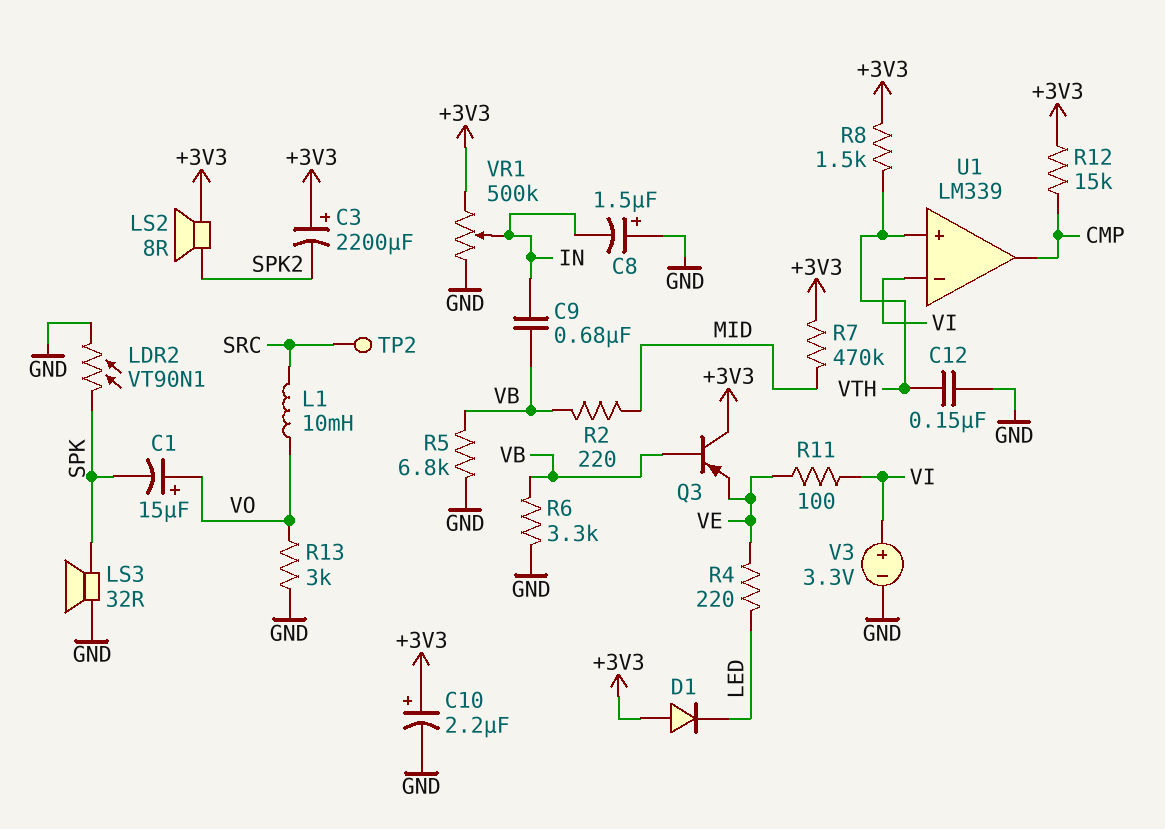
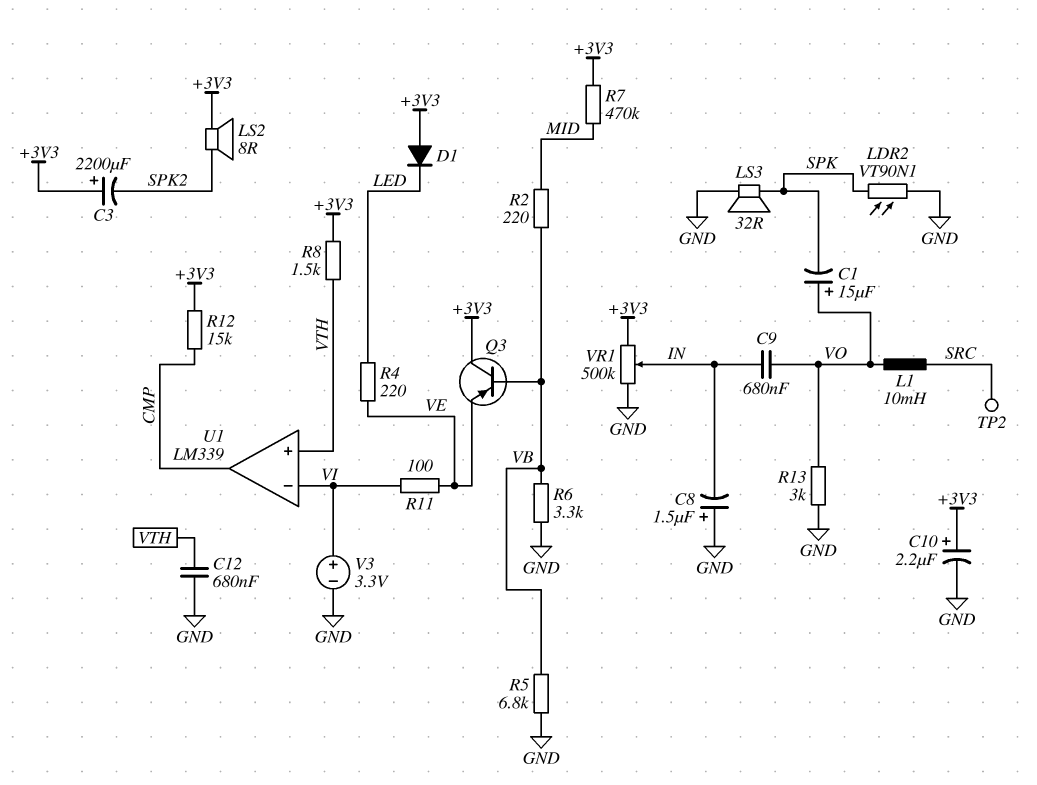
C9: 680nF (IN, VB) -> 680nF (IN, VO)
C12: 150nF (GND, VTH) -> 680nF (GND, VTH)

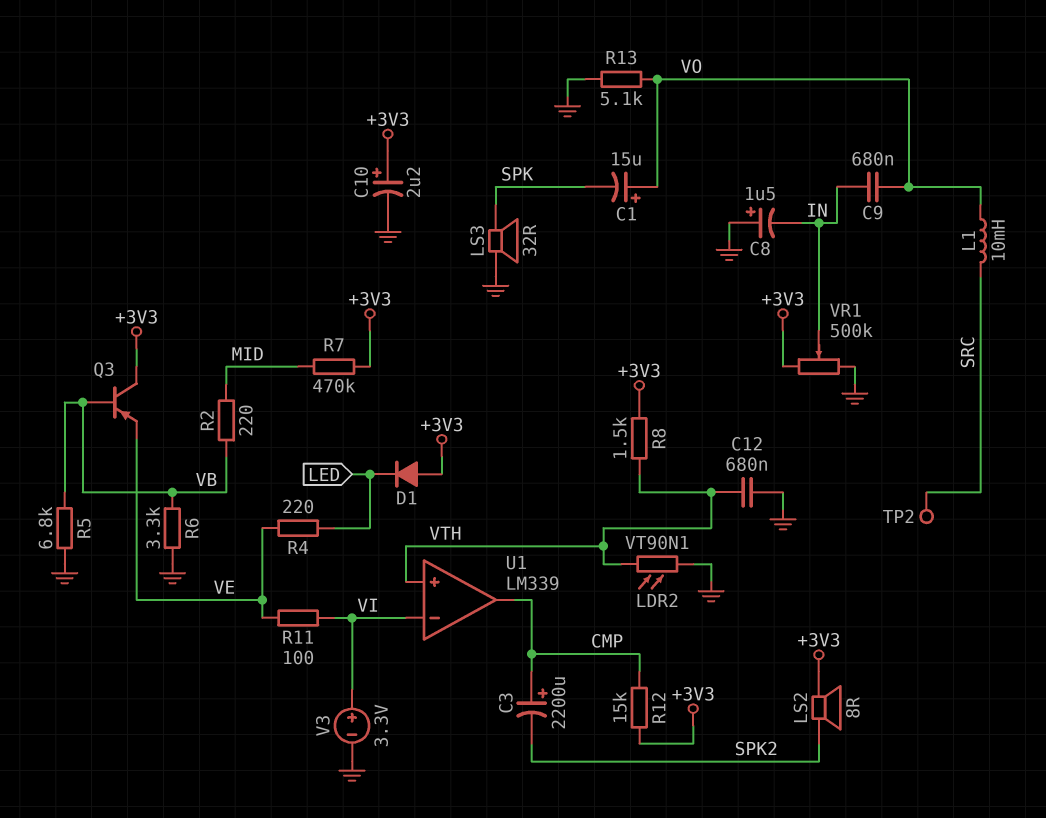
C3: 2200uF (plus +3V3, minus SPK2) -> 2200uF (plus CMP, minus SPK2)
LDR2: VT90N1 (GND, SPK) -> VT90N1 (GND, VTH)
R13: 3k (GND, VO) -> 5.1k (GND, VO)

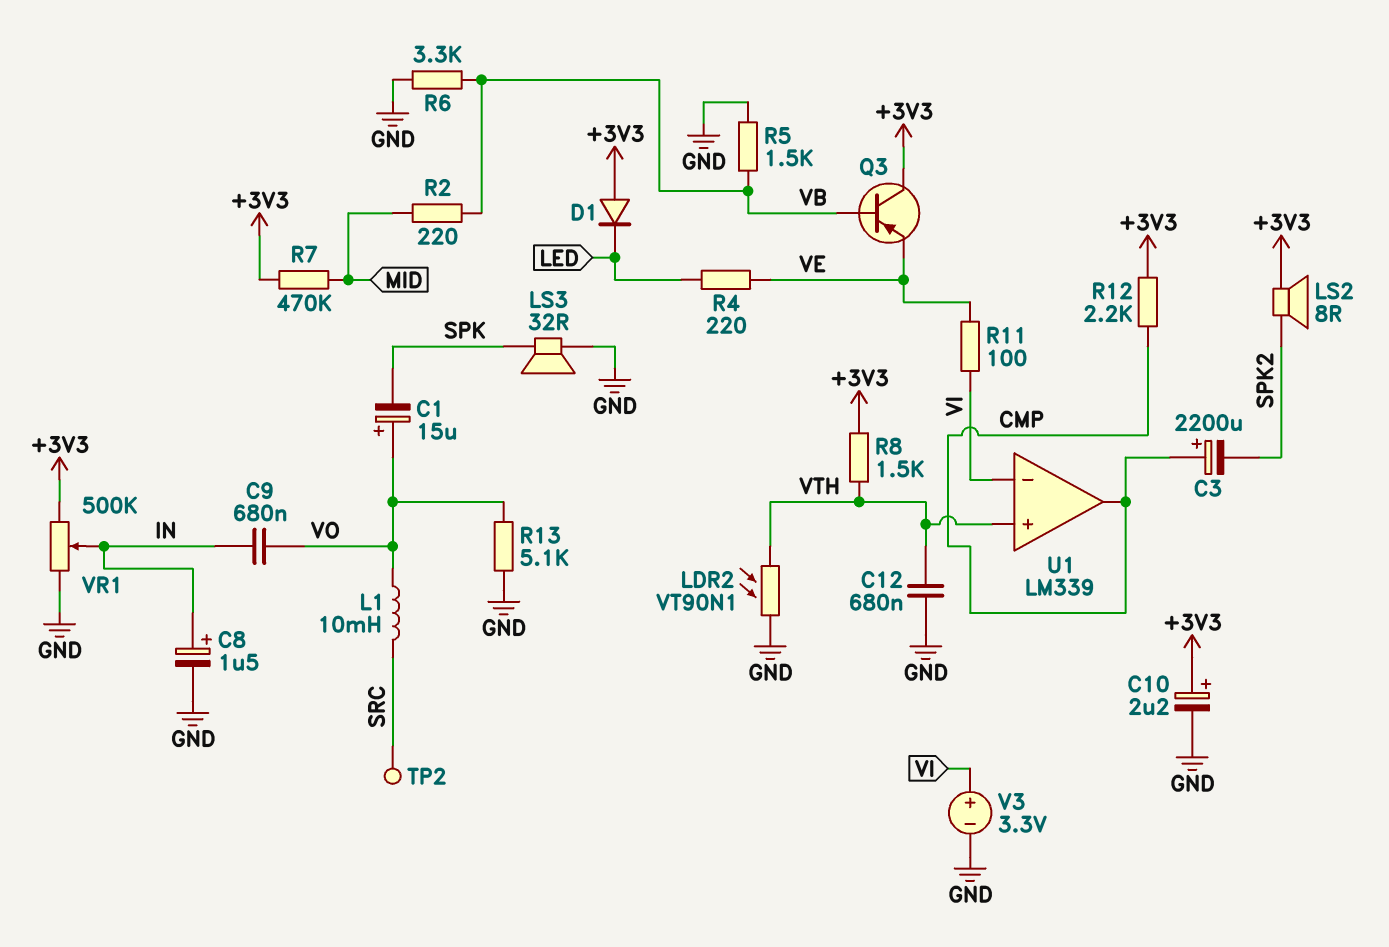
C8: 1.5uF (plus GND, minus IN) -> 1.5uF (plus IN, minus GND)
R5: 6.8k (GND, VB) -> 1.5k (GND, VB)
R12: 15k (+3V3, CMP) -> 2.2k (+3V3, CMP)

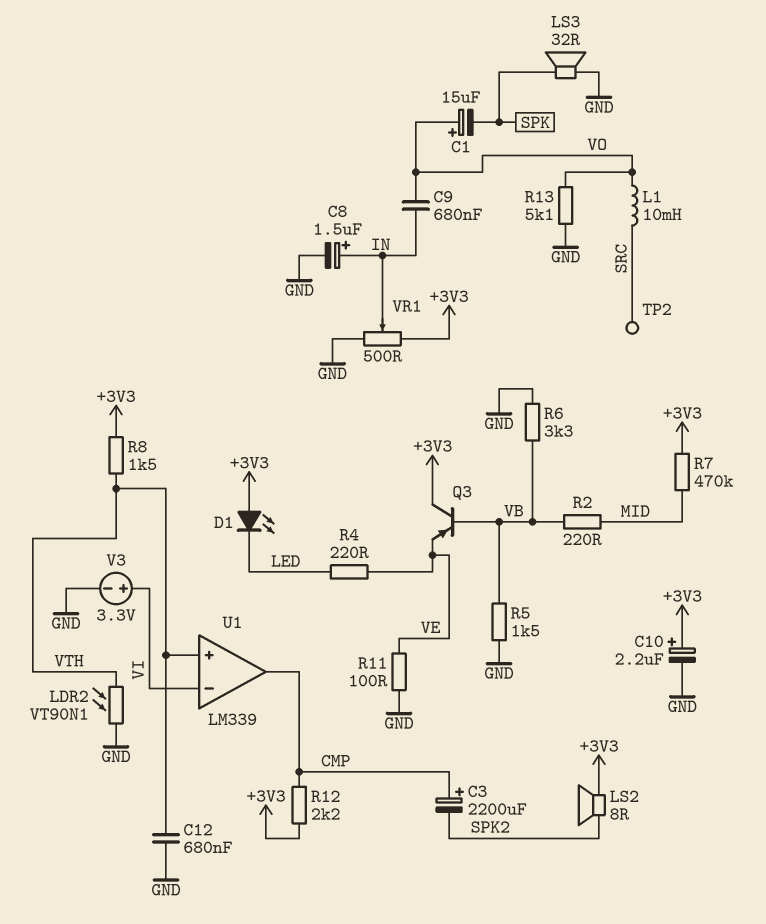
D1: diode (A +3V3, K LED) -> LED (A +3V3, K LED)
R11: 100 (VE, VI) -> 100 (GND, VE)
VR1: 500k (+3V3, GND, wiper IN) -> 500 (+3V3, GND, wiper IN)

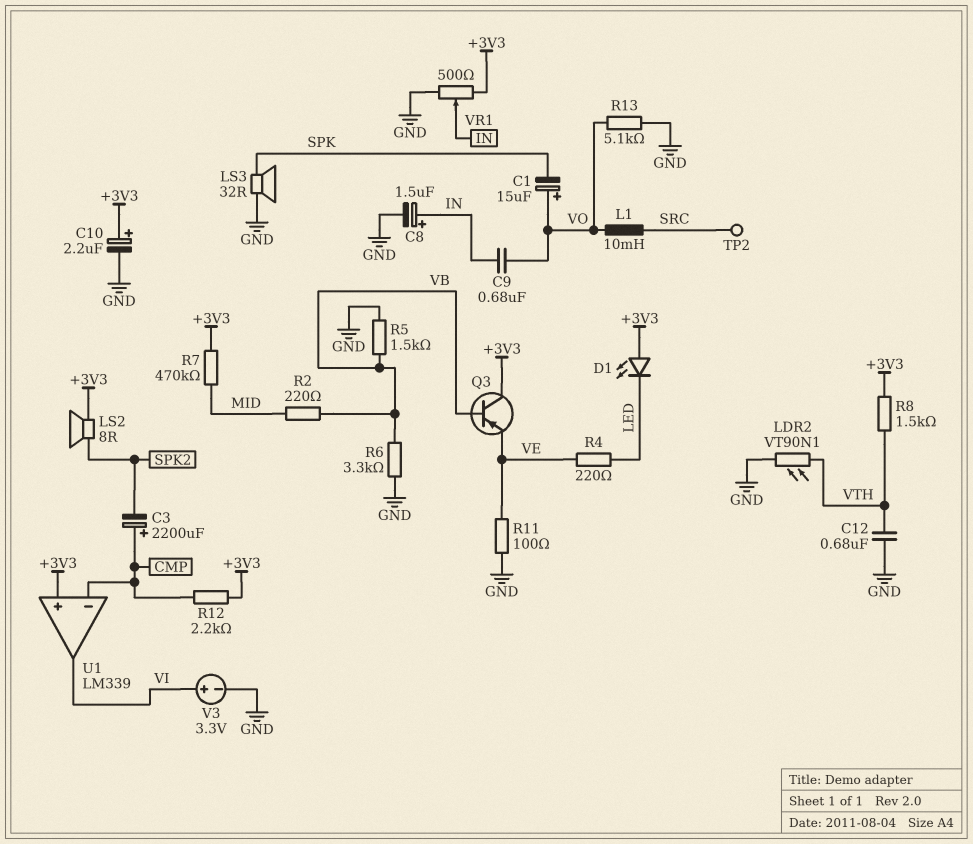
U1 pin in+: VTH -> +3V3
U1 pin in-: VI -> CMP
U1 pin out: CMP -> VI

